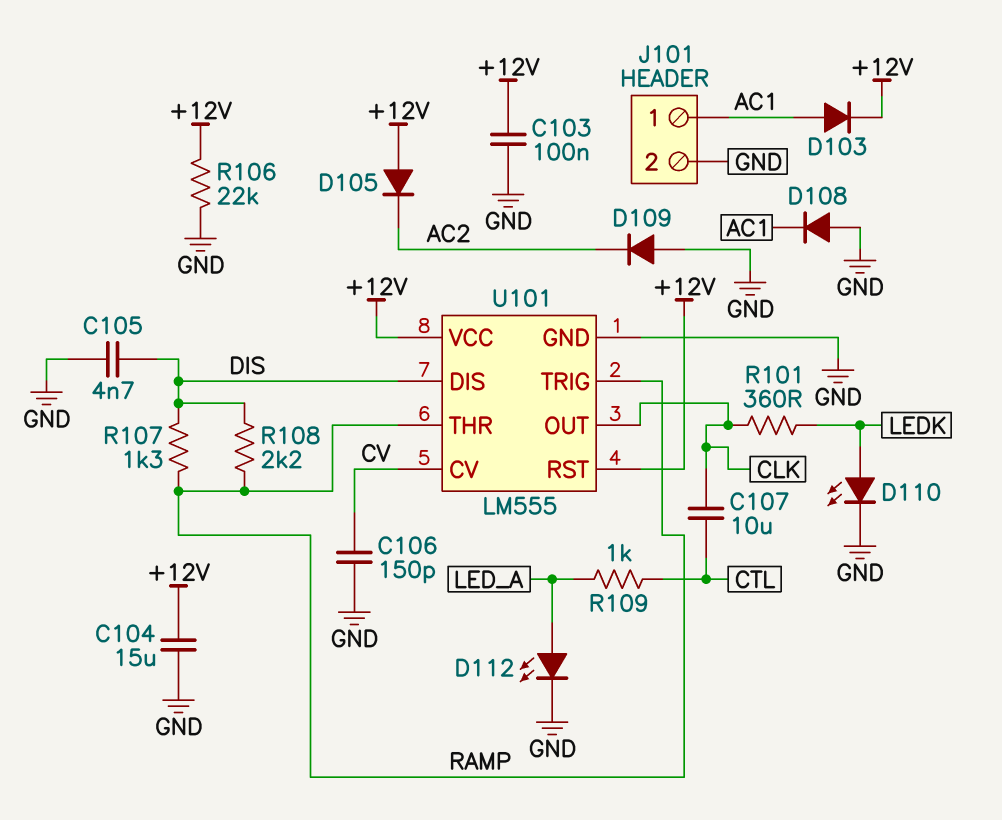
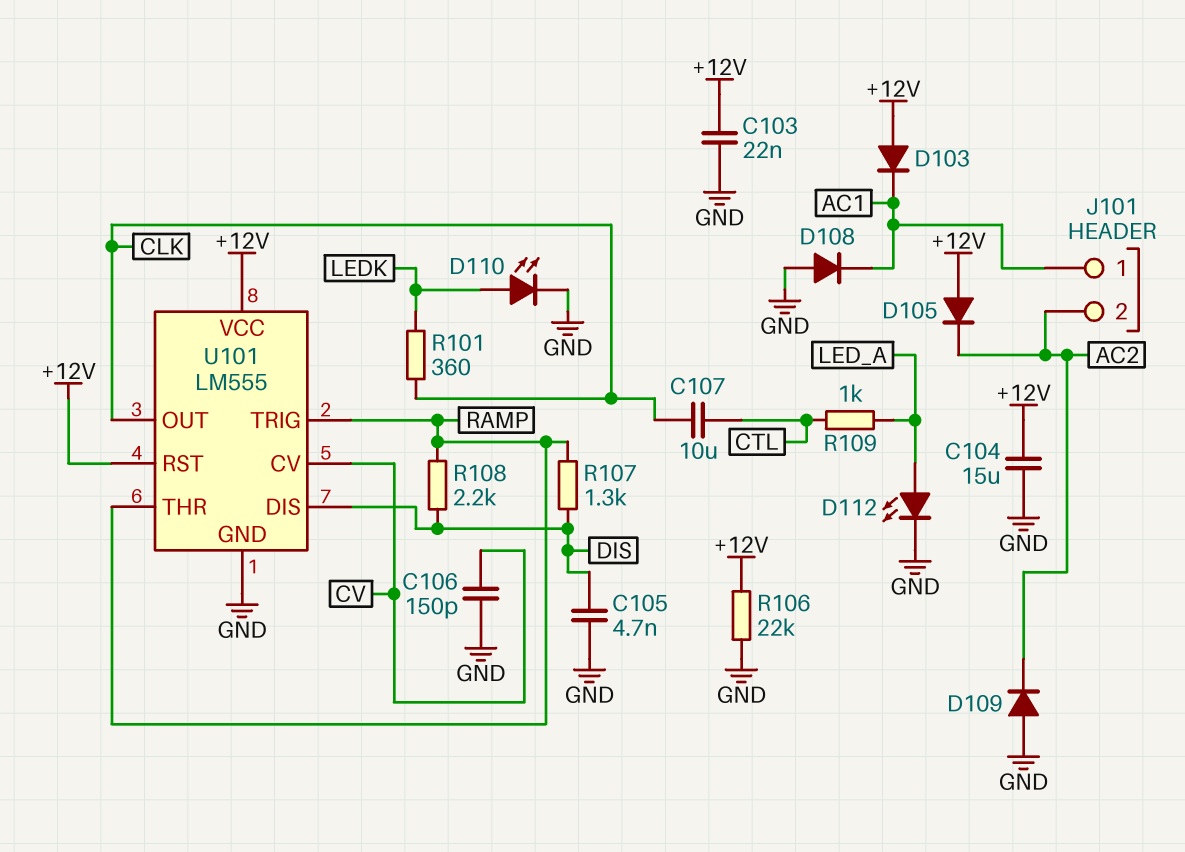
C103: 100nF (+12V, GND) -> 22nF (+12V, GND)
D103: diode (A AC1, K +12V) -> diode (A +12V, K AC1)
J101 pin 2: GND -> AC2

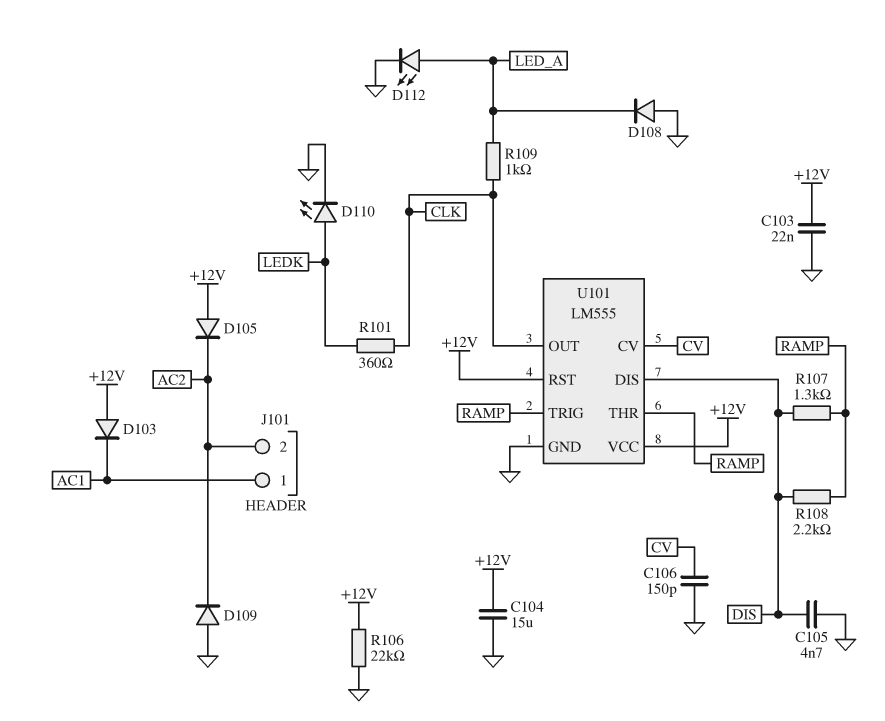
C107: 10uF (CLK, CTL) -> none
D108: diode (A GND, K AC1) -> diode (A GND, K LED_A)
R109: 1k (CTL, LED_A) -> 1k (CLK, LED_A)

